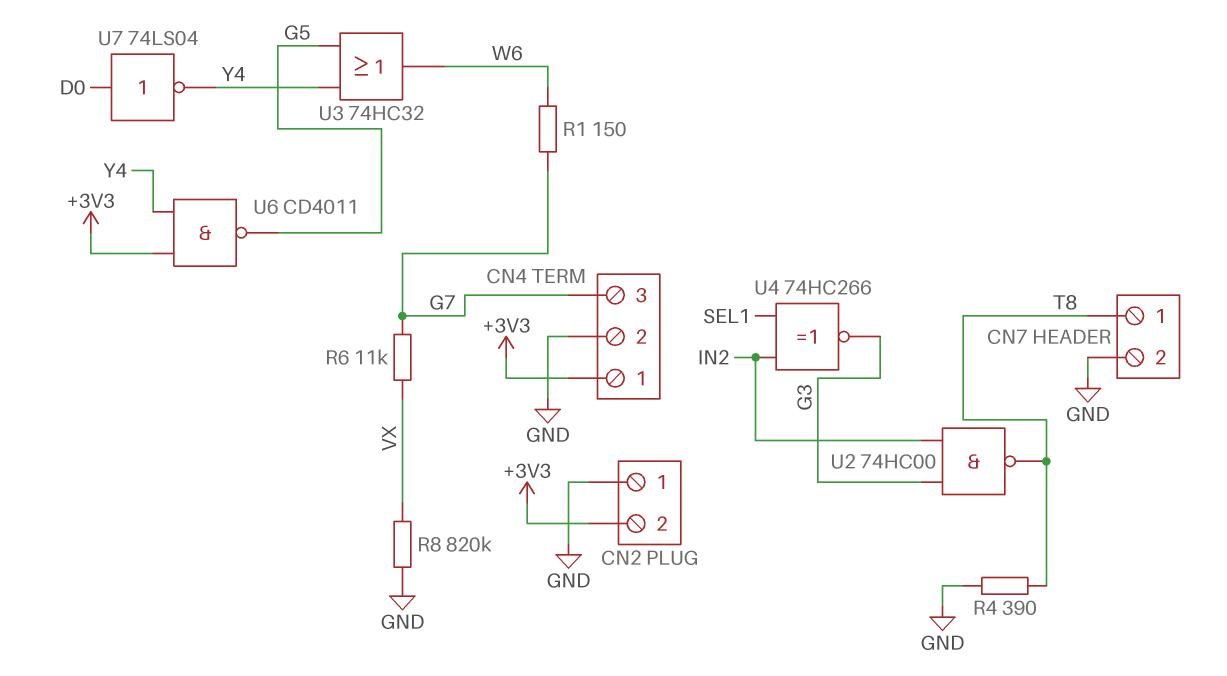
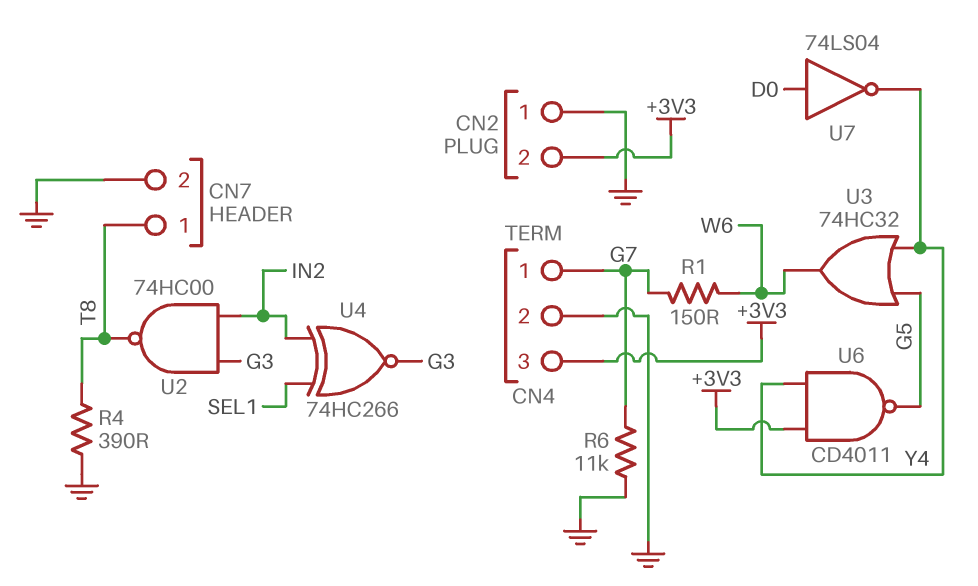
CN4 pin 1: +3V3 -> G7
CN4 pin 3: G7 -> +3V3
R6: 11k (G7, VX) -> 11k (G7, GND)
R8: 820k (GND, VX) -> none

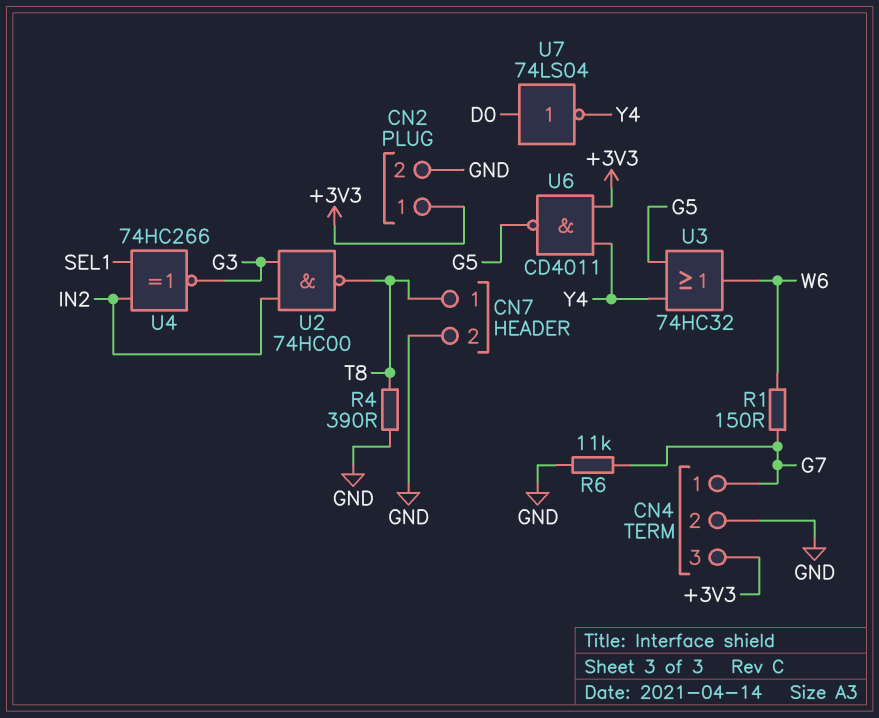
CN2 pin 1: GND -> +3V3
CN2 pin 2: +3V3 -> GND

